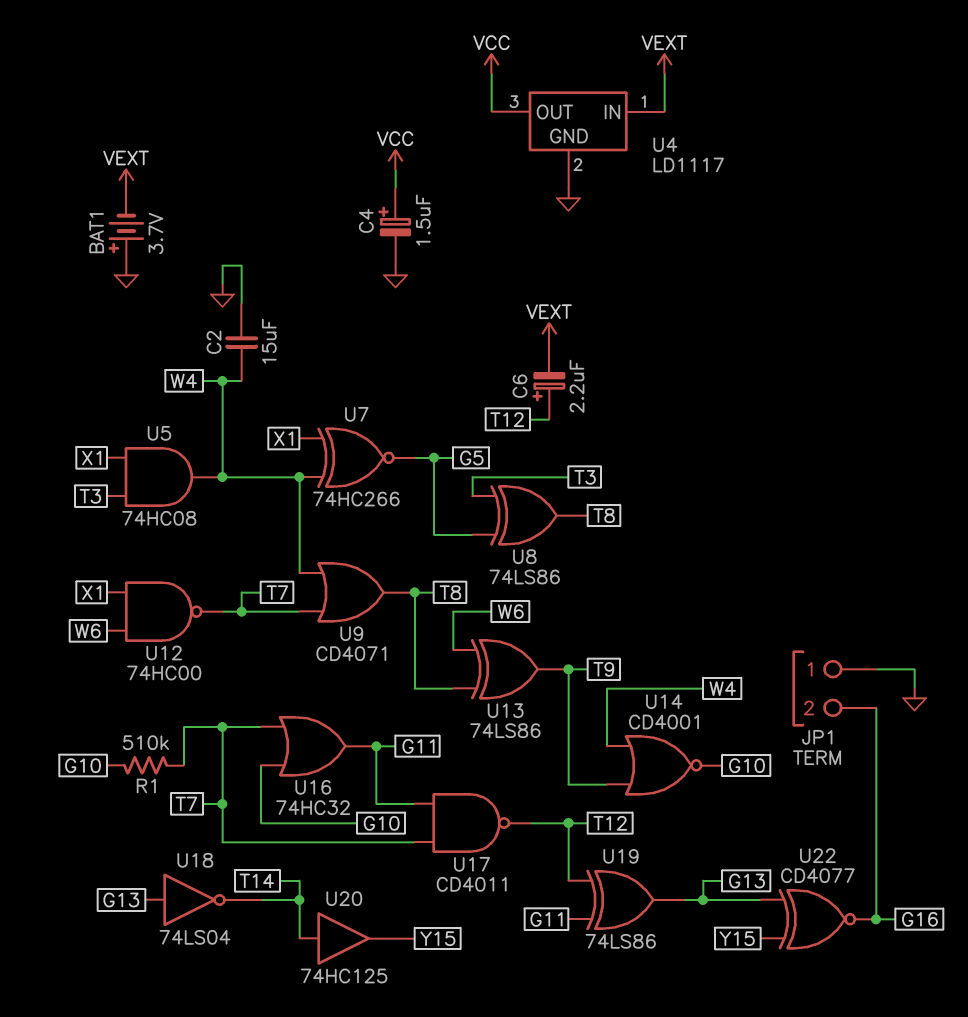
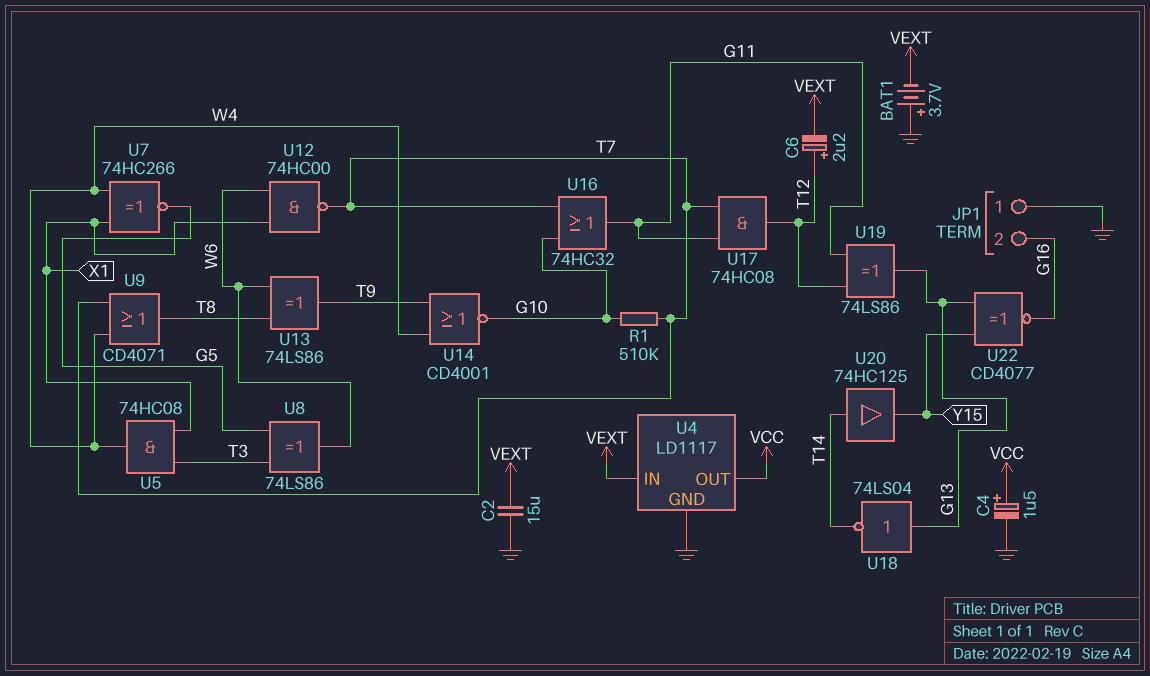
C2: 15uF (GND, W4) -> 15uF (GND, VEXT)
U8: XOR 74LS86 (in G5, in T3, out T8) -> XOR 74LS86 (in G5, in T3, out W6)
U17: NAND CD4011 (in G11, in T7, out T12) -> AND 74HC08 (in G11, in T7, out T12)

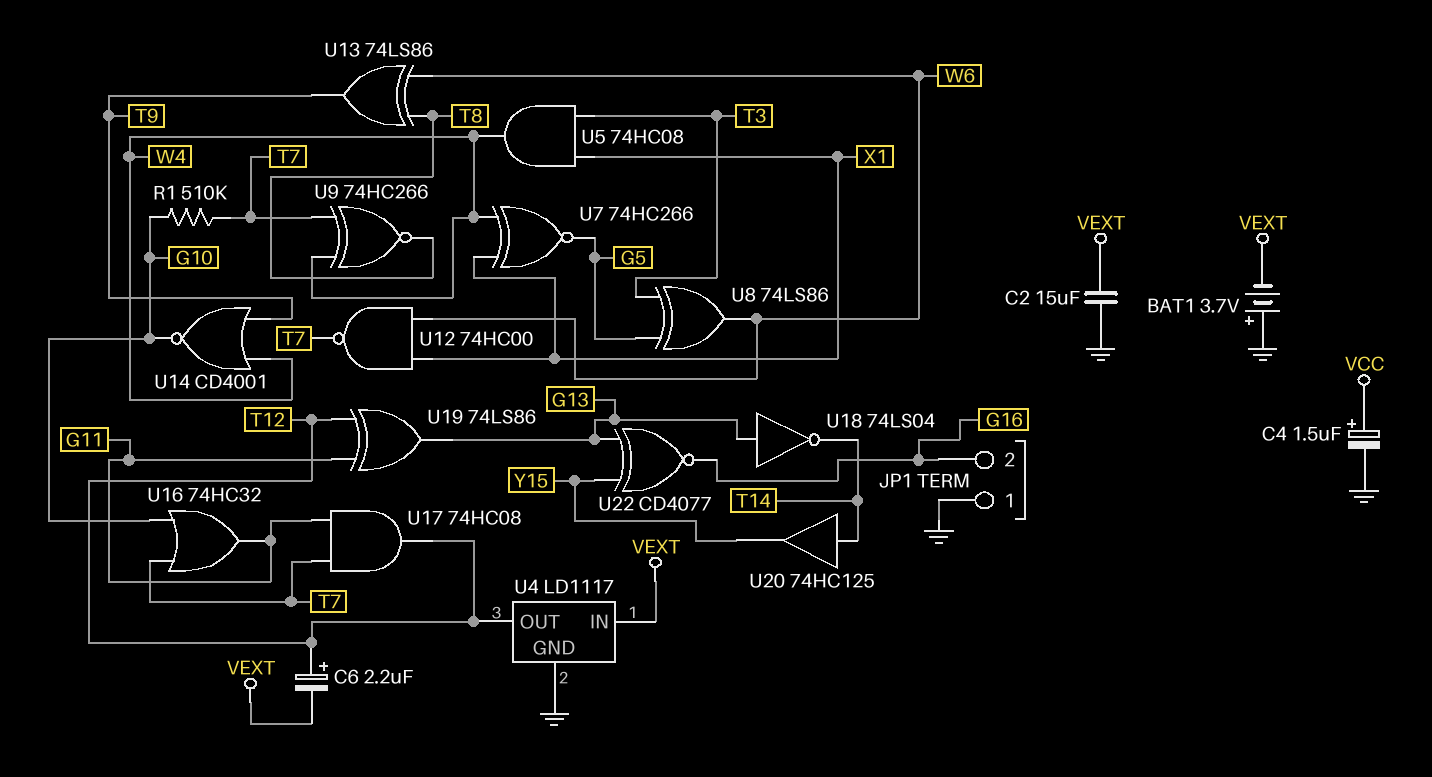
U4 pin OUT: VCC -> T12
U9: OR CD4071 (in T7, in W4, out T8) -> XNOR 74HC266 (in T7, in W4, out T8)

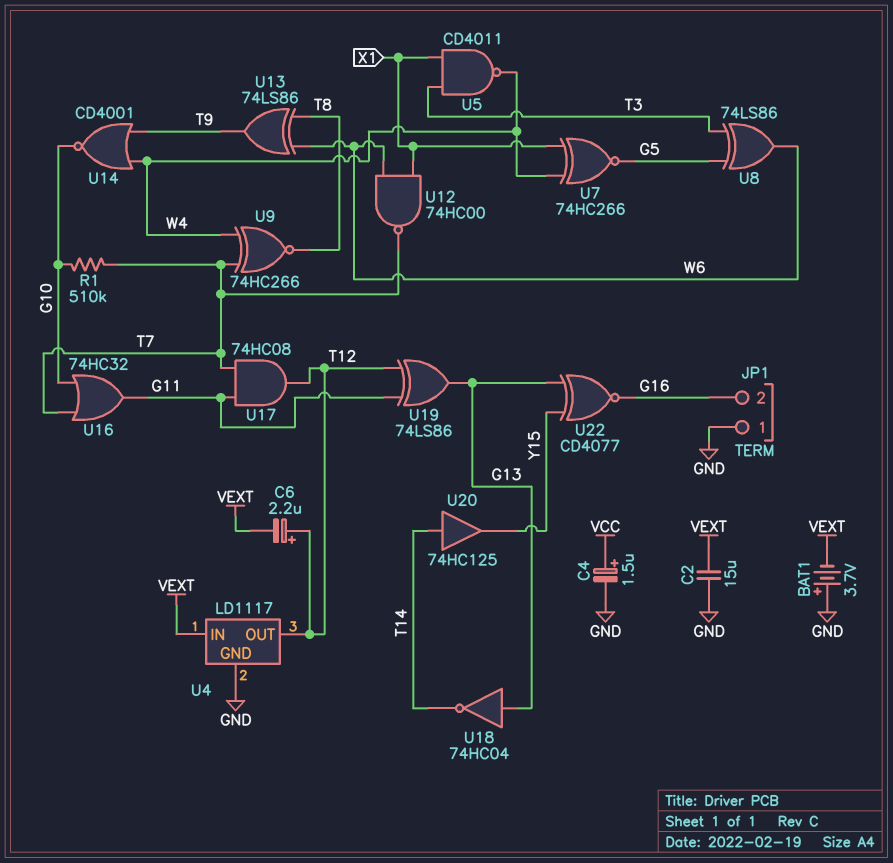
U5: AND 74HC08 (in T3, in X1, out W4) -> NAND CD4011 (in T3, in X1, out W4)
U18: NOT 74LS04 (in G13, out T14) -> NOT 74HC04 (in G13, out T14)

